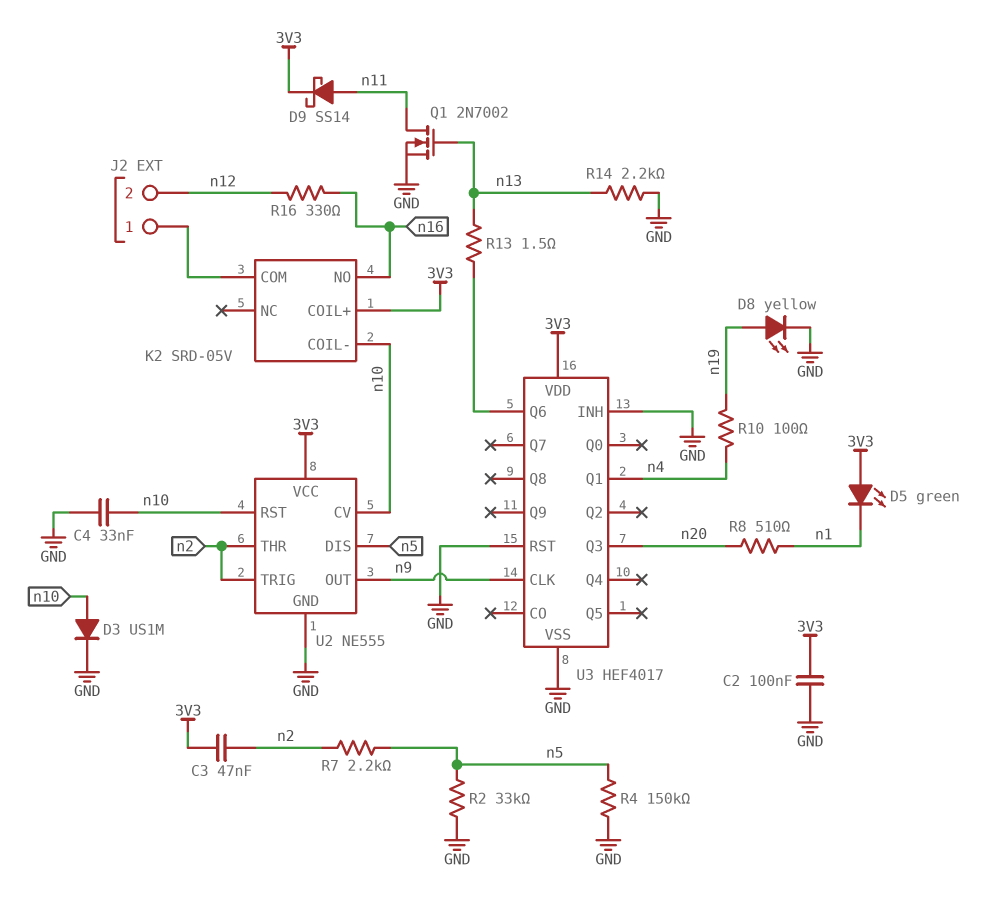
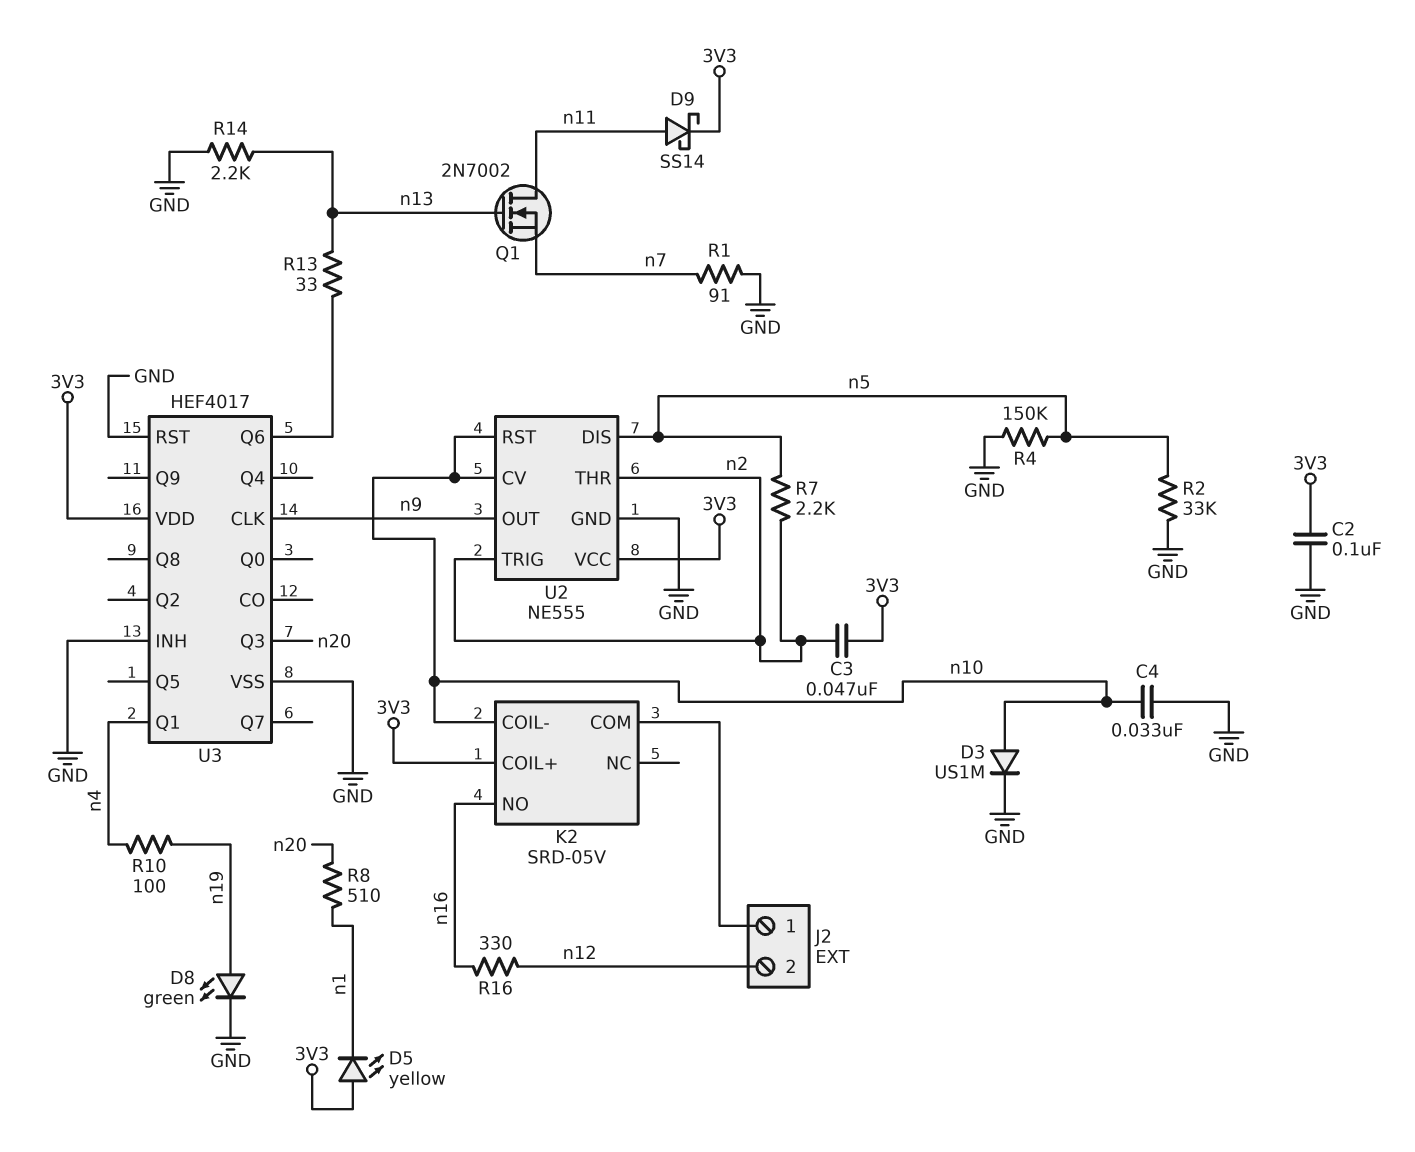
D5: LED green (A 3V3, K n1) -> LED yellow (A 3V3, K n1)
D8: LED yellow (A n19, K GND) -> LED green (A n19, K GND)
Q1: NMOS 2N7002 (G n13, D n11, S GND) -> NMOS 2N7002 (G n13, D n11, S n7)
R1: none -> 91 (GND, n7)
R13: 1.5 (U3/Q6, n13) -> 33 (U3/Q6, n13)

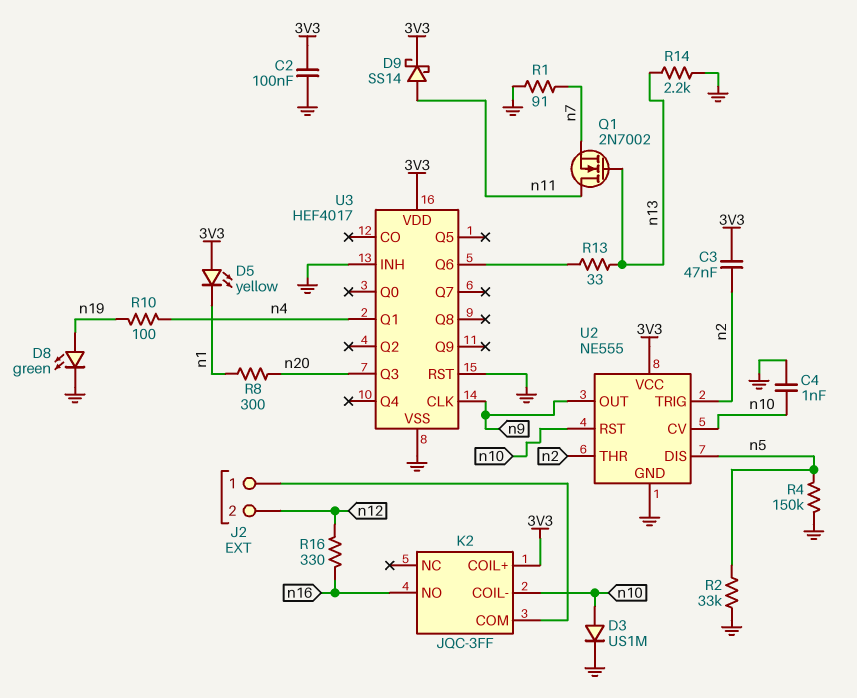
C4: 33nF (GND, n10) -> 1nF (GND, n10)
K2: SRD-05V -> JQC-3FF
R7: 2.2k (n2, n5) -> none
R8: 510 (n1, n20) -> 300 (n1, n20)

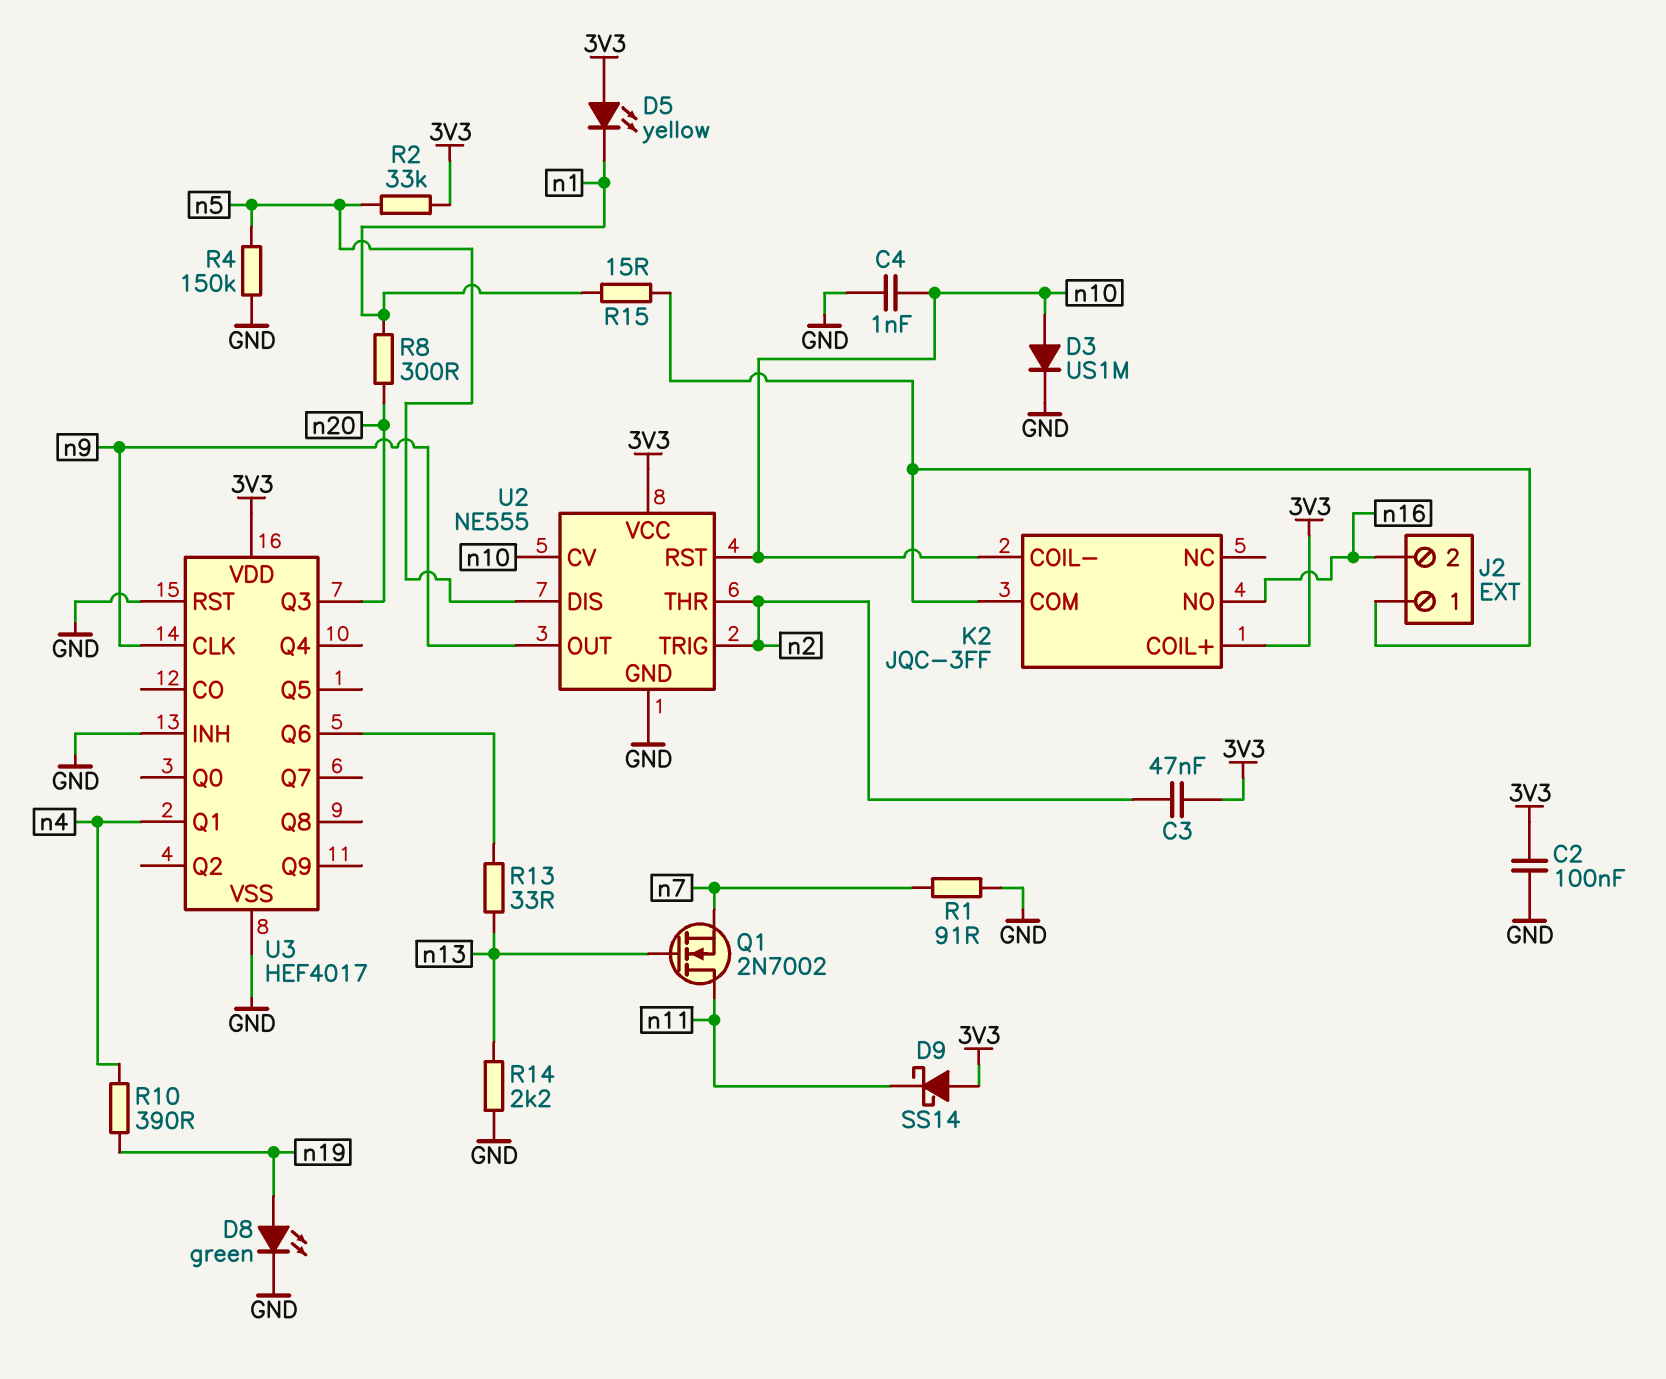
D9: schottky SS14 (A n11, K 3V3) -> schottky SS14 (A 3V3, K n11)
J2 pin 2: n12 -> n16
R2: 33k (GND, n5) -> 33k (3V3, n5)
R10: 100 (n4, n19) -> 390 (n4, n19)
R15: none -> 15 (J2/1, n1)
R16: 330 (n12, n16) -> none

